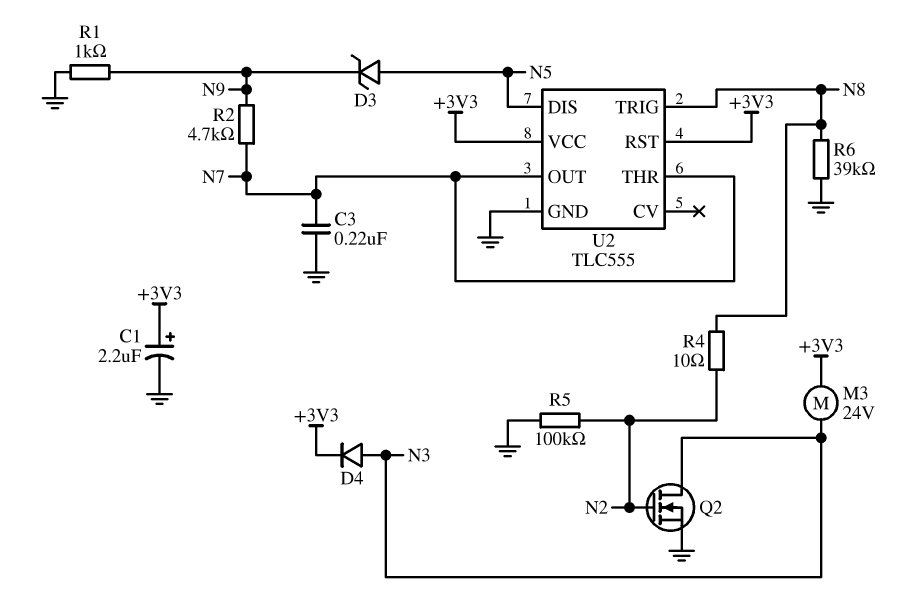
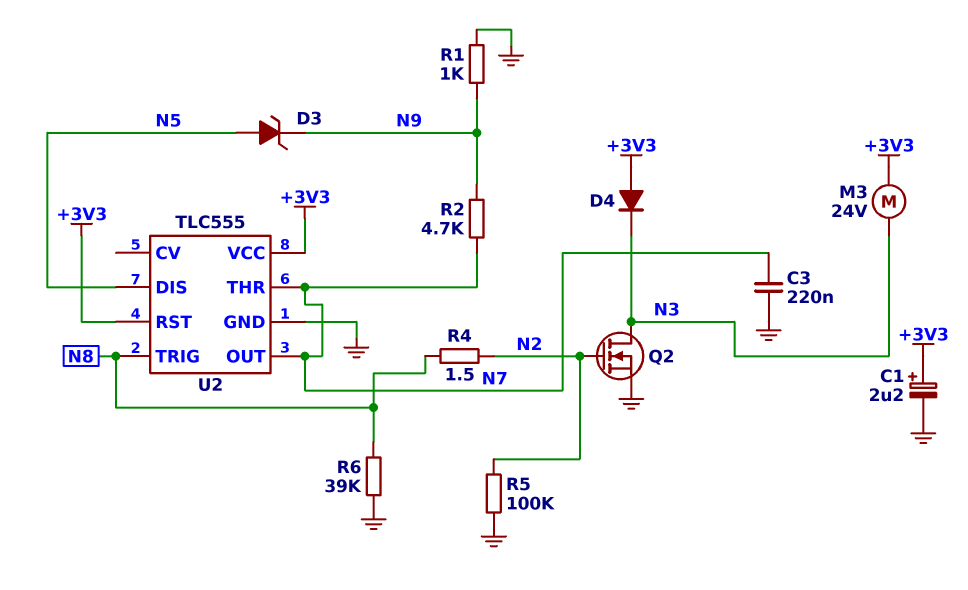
D4: diode (A N3, K +3V3) -> diode (A +3V3, K N3)
R4: 10 (N2, N8) -> 1.5 (N2, N8)

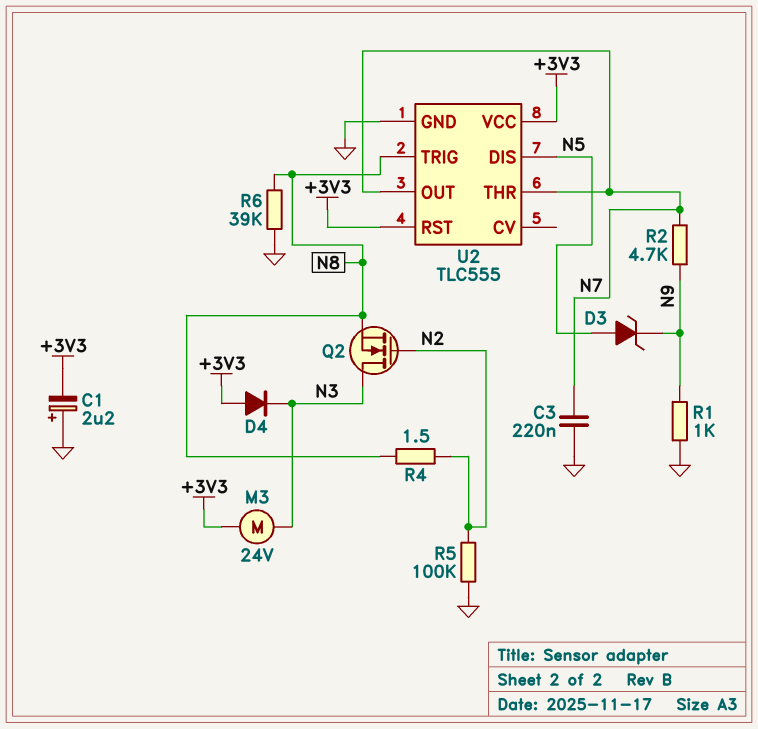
C1: 2.2uF (plus +3V3, minus GND) -> 2.2uF (plus GND, minus +3V3)
Q2: NMOS (G N2, D N3, S GND) -> NMOS (G N2, D N3, S N8)

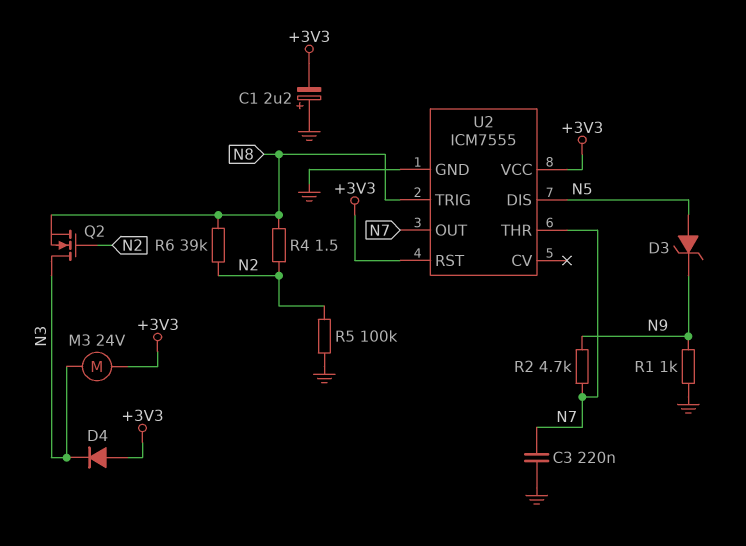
R6: 39k (GND, N8) -> 39k (N2, N8)
U2: TLC555 -> ICM7555

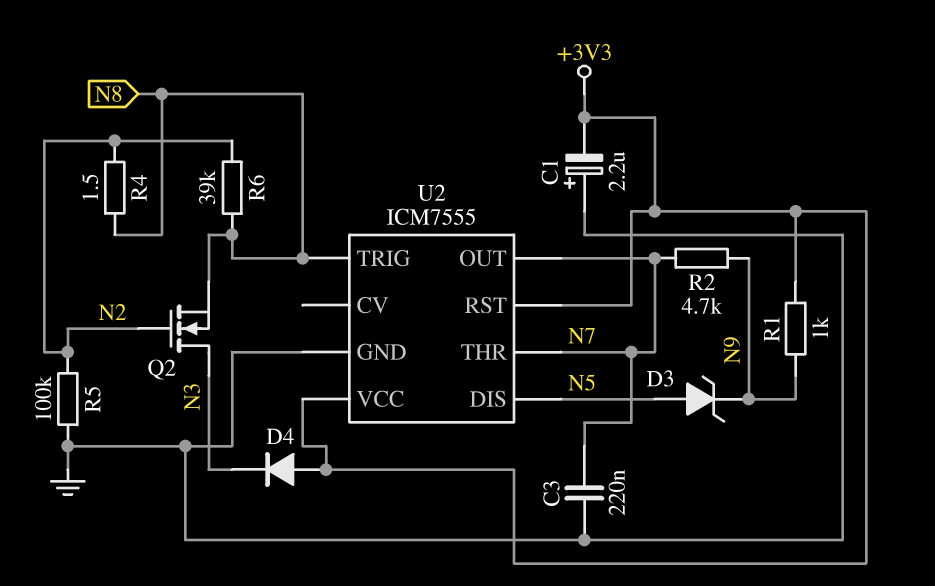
M3: motor 24V (+3V3, N3) -> none
R1: 1k (GND, N9) -> 1k (+3V3, N9)

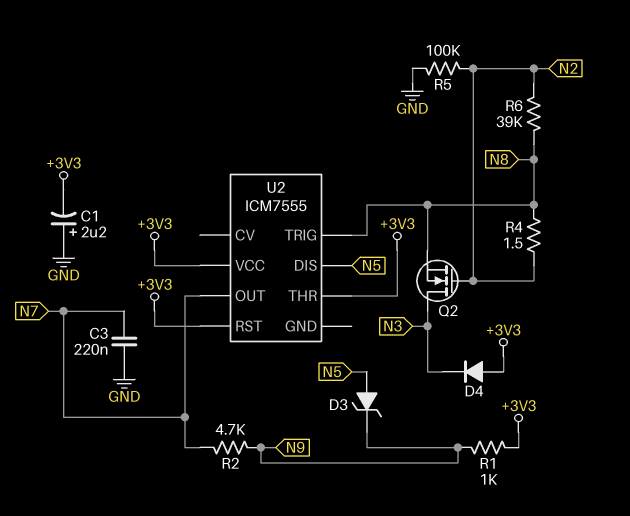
U2 pin GND: GND -> none
U2 pin THR: N7 -> +3V3

